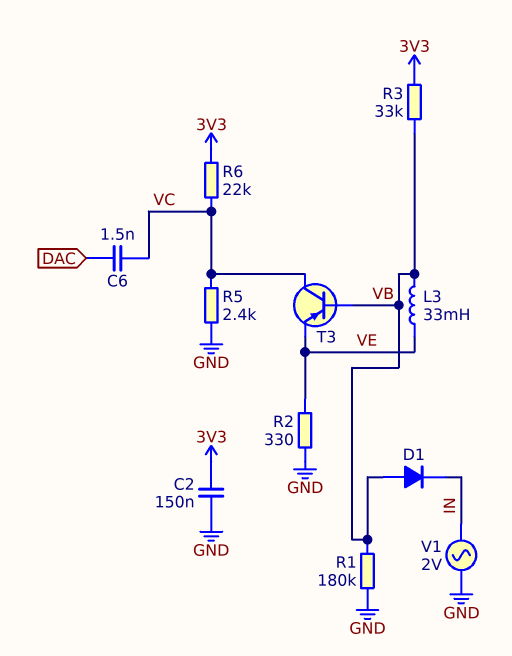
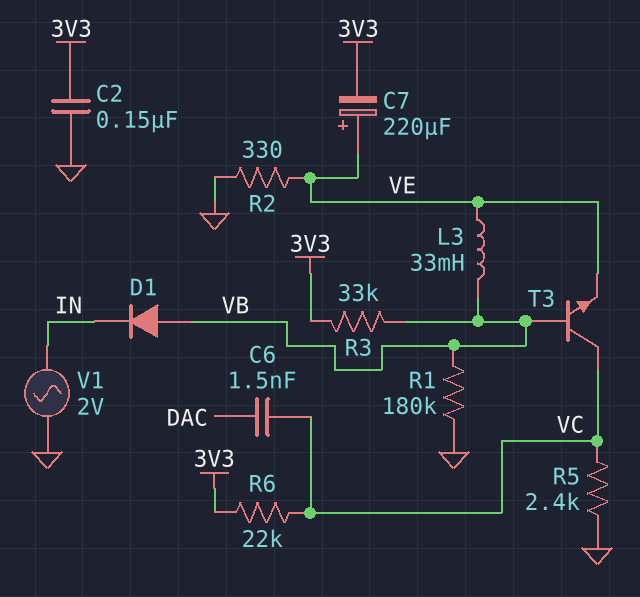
C7: none -> 220uF (plus VE, minus 3V3)
T3: PNP (B VB, C VC, E VE) -> NPN (B VB, C VC, E VE)

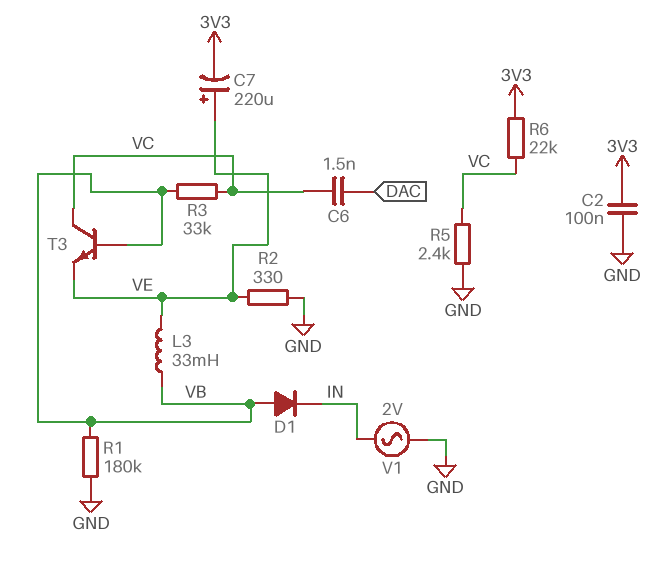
C2: 150nF (3V3, GND) -> 100nF (3V3, GND)
R3: 33k (3V3, VB) -> 33k (VB, VC)

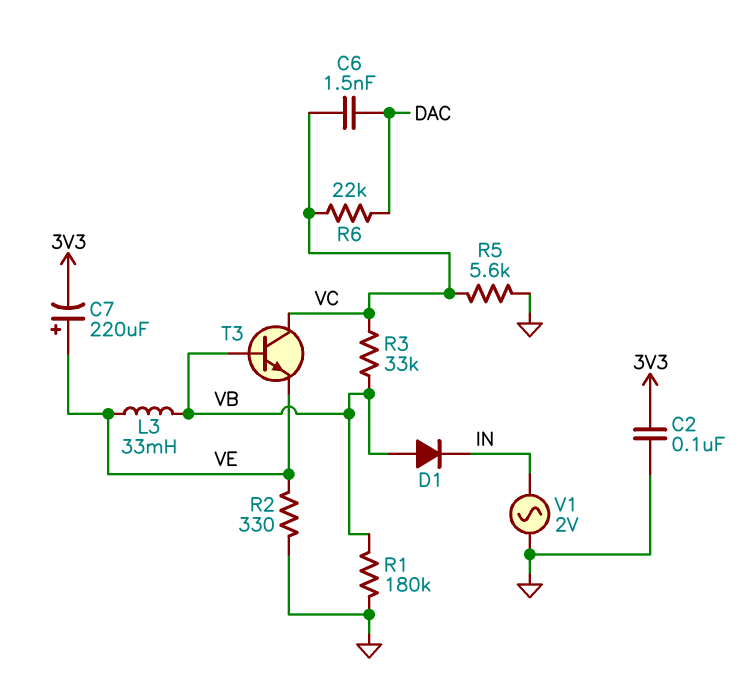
R5: 2.4k (GND, VC) -> 5.6k (GND, VC)
R6: 22k (3V3, VC) -> 22k (DAC, VC)

